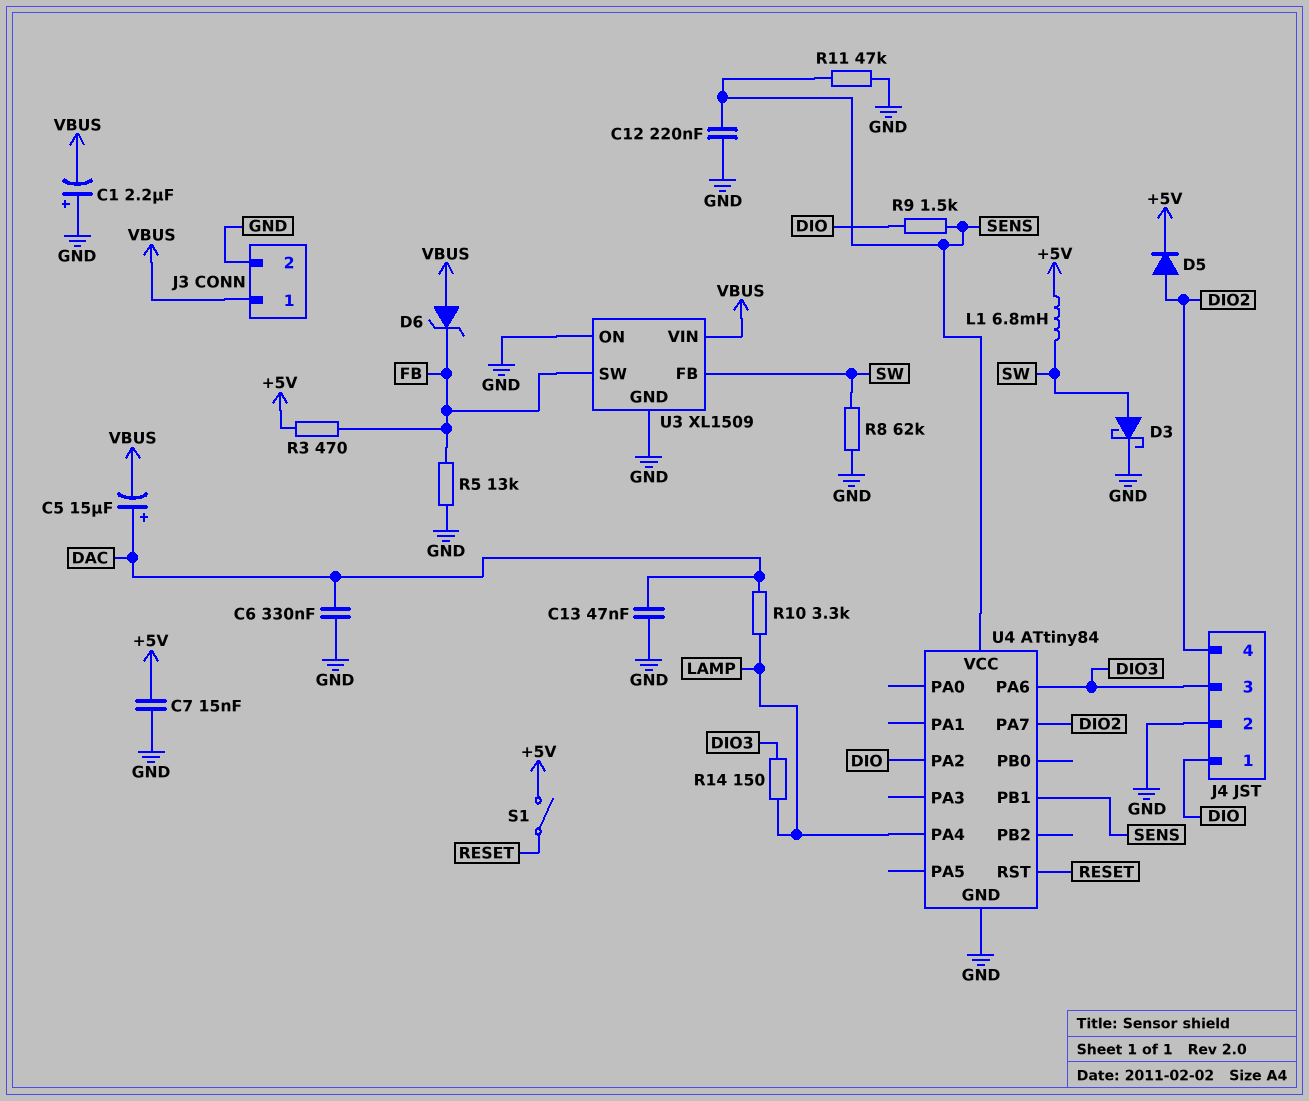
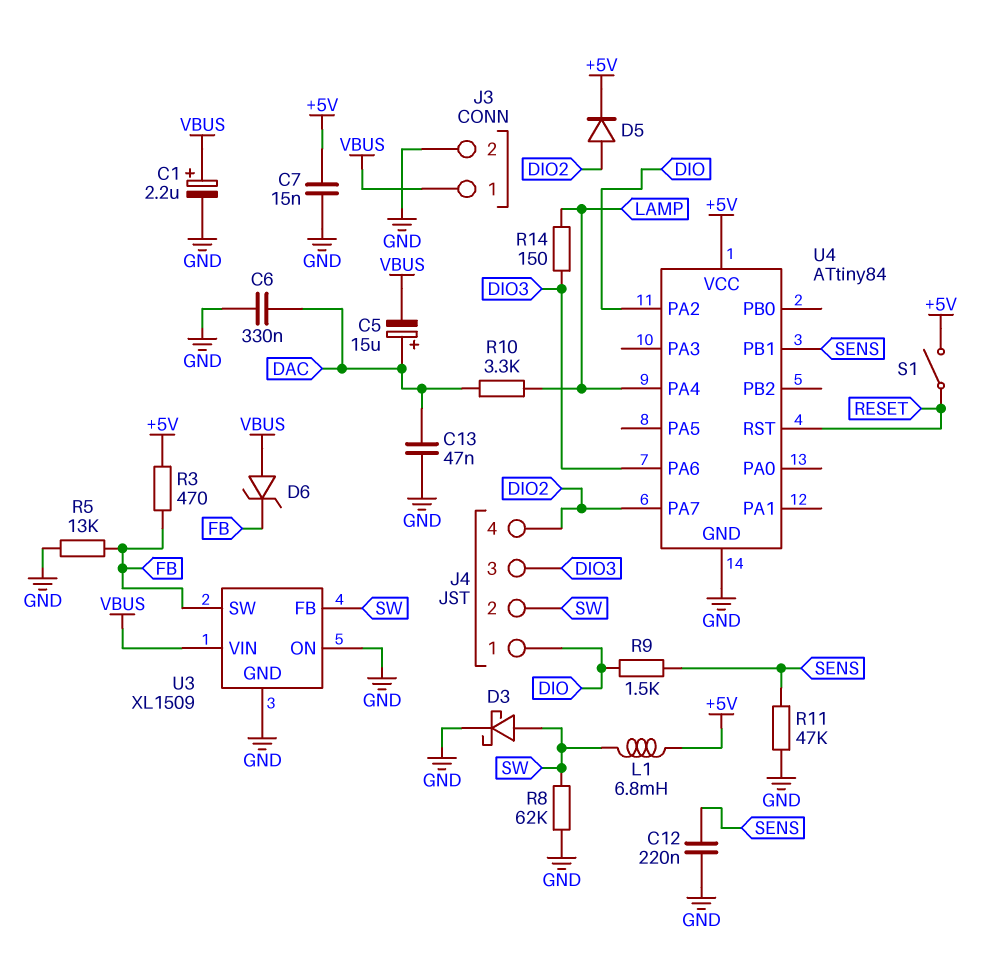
C1: 2.2uF (plus GND, minus VBUS) -> 2.2uF (plus VBUS, minus GND)
J4 pin 2: GND -> SW
U4 pin VCC: SENS -> +5V

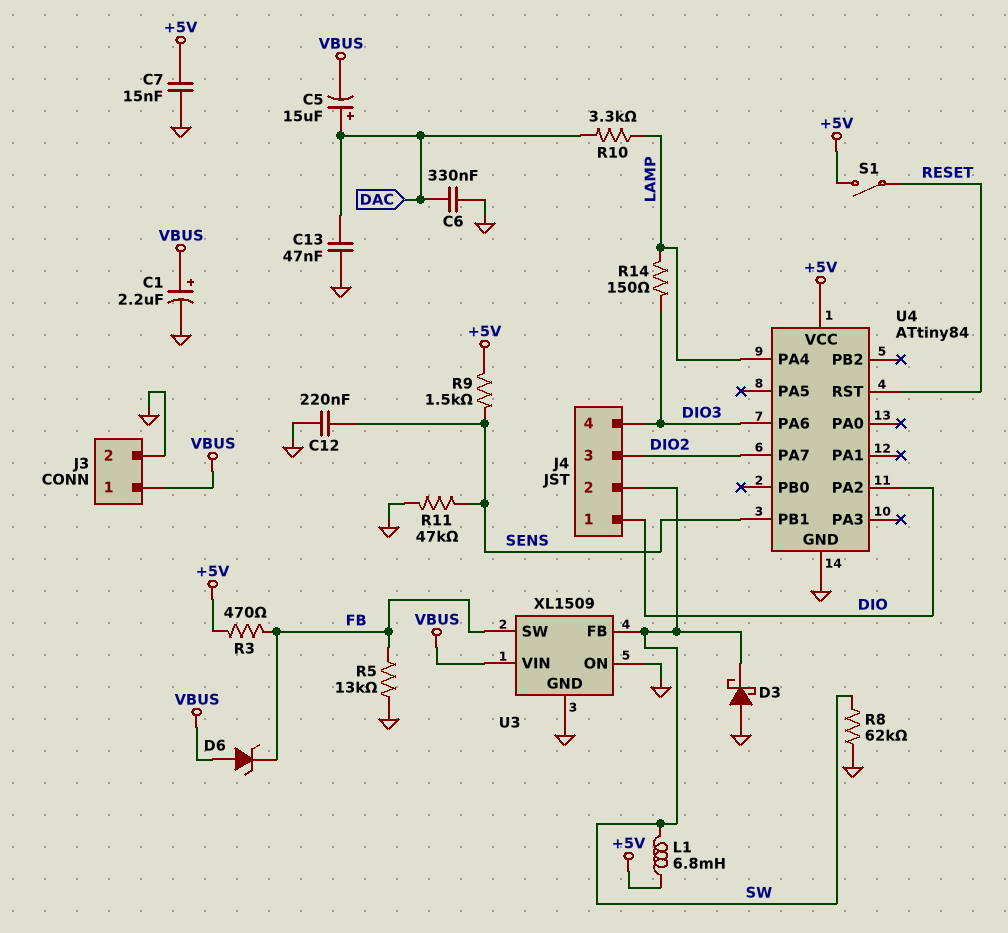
D3: schottky (A SW, K GND) -> schottky (A GND, K SW)
D5: diode (A DIO2, K +5V) -> none
J4 pin 3: DIO3 -> DIO2
J4 pin 4: DIO2 -> DIO3
R9: 1.5k (DIO, SENS) -> 1.5k (+5V, SENS)

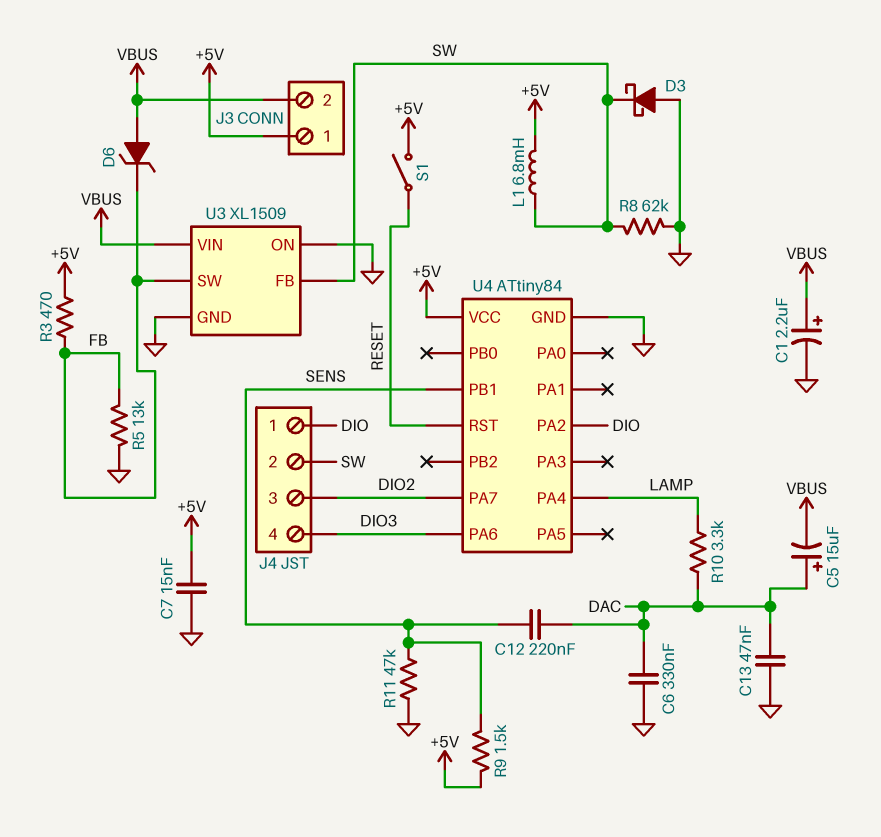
C12: 220nF (GND, SENS) -> 220nF (DAC, SENS)
J3 pin 1: VBUS -> +5V
J3 pin 2: GND -> VBUS
R14: 150 (DIO3, LAMP) -> none

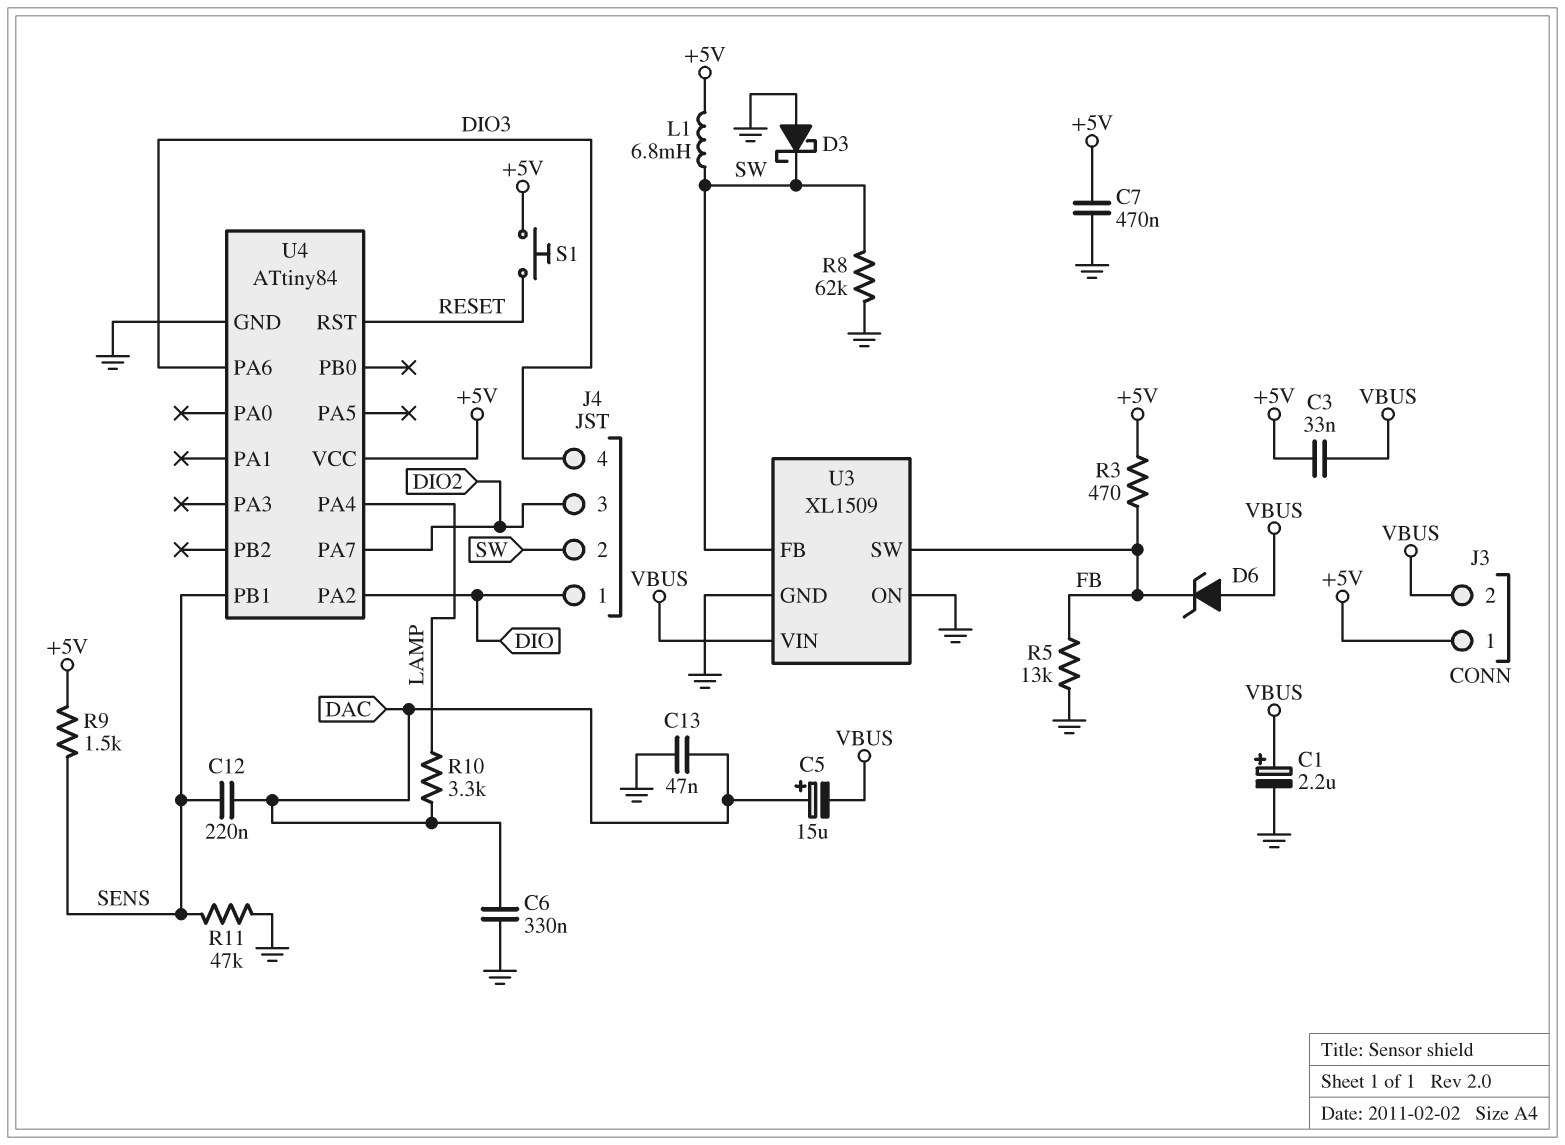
C3: none -> 33nF (+5V, VBUS)
C7: 15nF (+5V, GND) -> 470nF (+5V, GND)
S1: switch (+5V, RESET) -> button (+5V, RESET)

